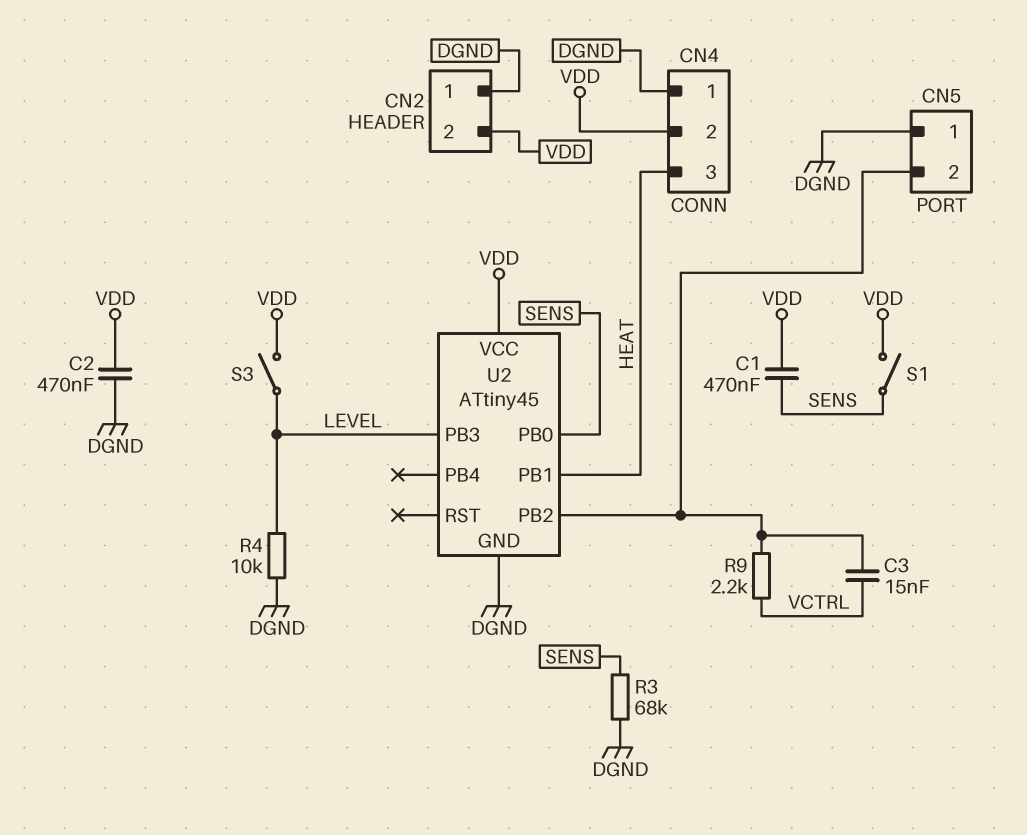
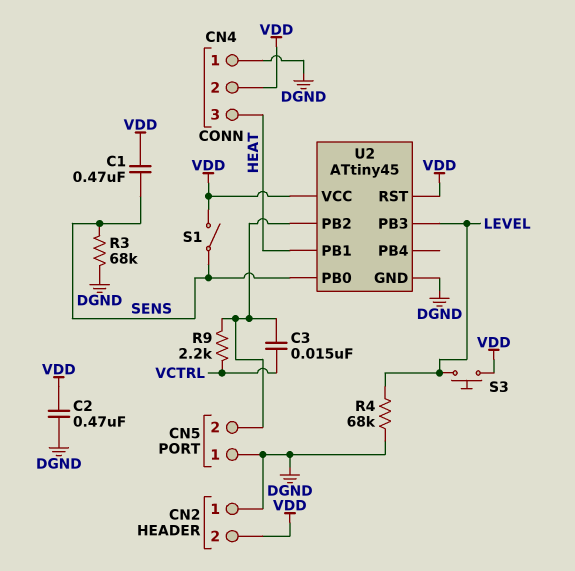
R4: 10k (DGND, LEVEL) -> 68k (DGND, LEVEL)
S3: switch (LEVEL, VDD) -> button (LEVEL, VDD)
U2 pin RST: none -> VDD

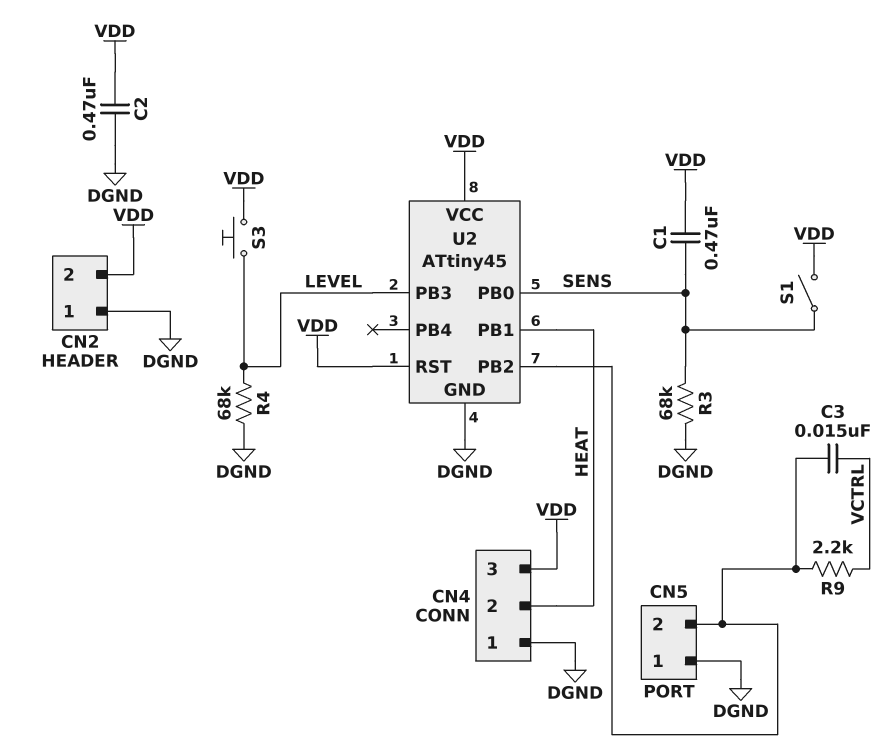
CN4 pin 2: VDD -> HEAT
CN4 pin 3: HEAT -> VDD

